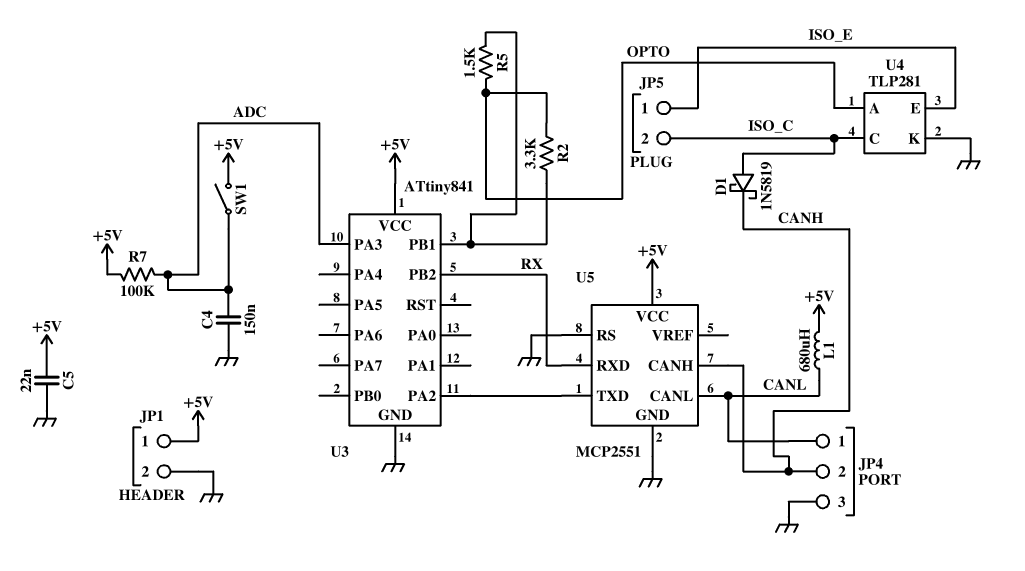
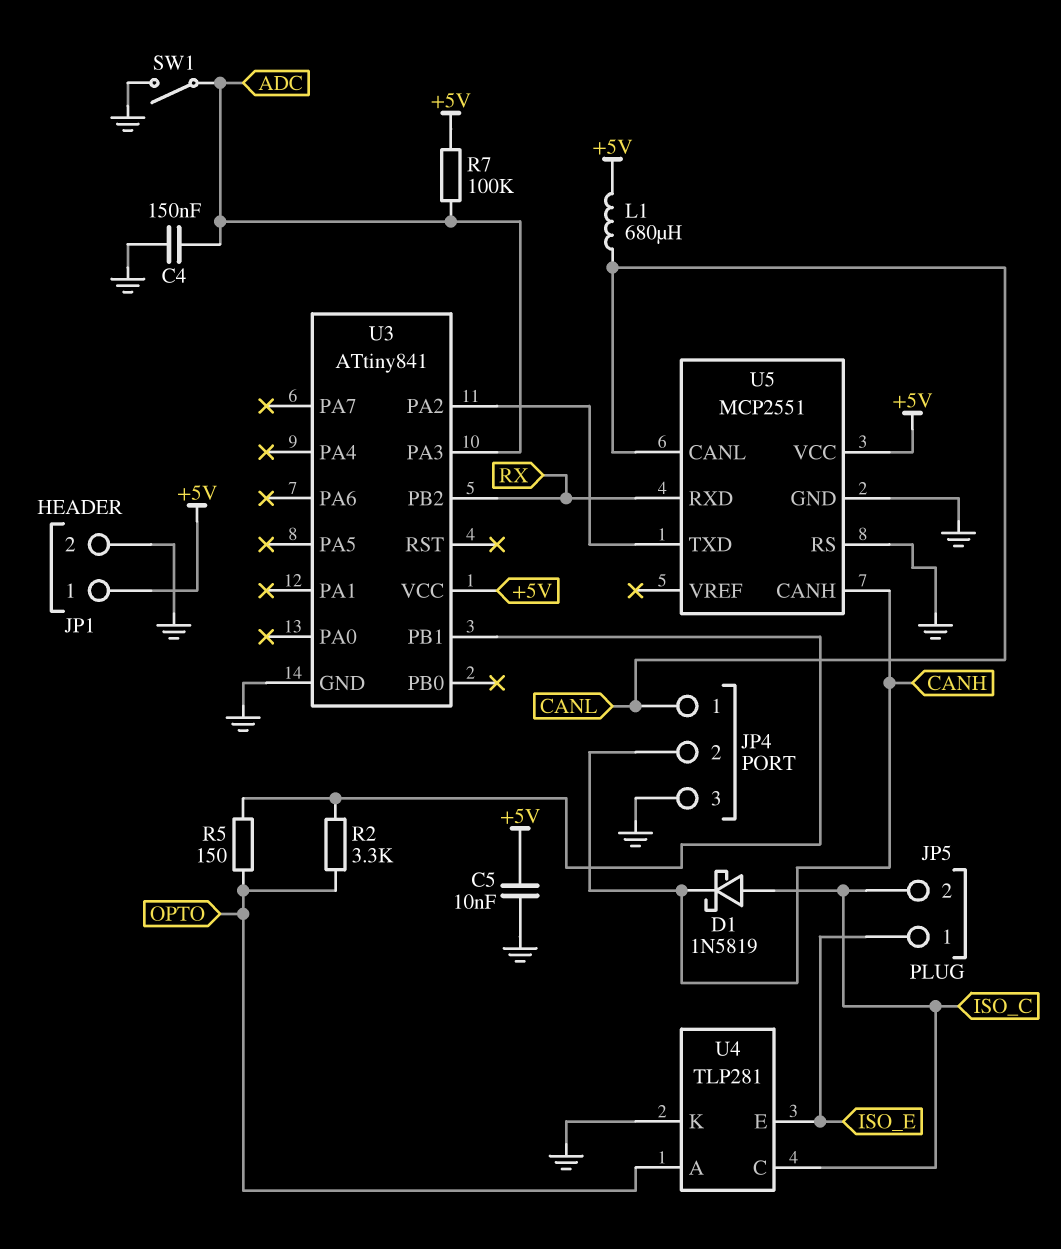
C5: 22nF (+5V, GND) -> 10nF (+5V, GND)
R5: 1.5k (OPTO, U3/PB1) -> 150 (OPTO, U3/PB1)
SW1: switch (+5V, ADC) -> switch (ADC, GND)

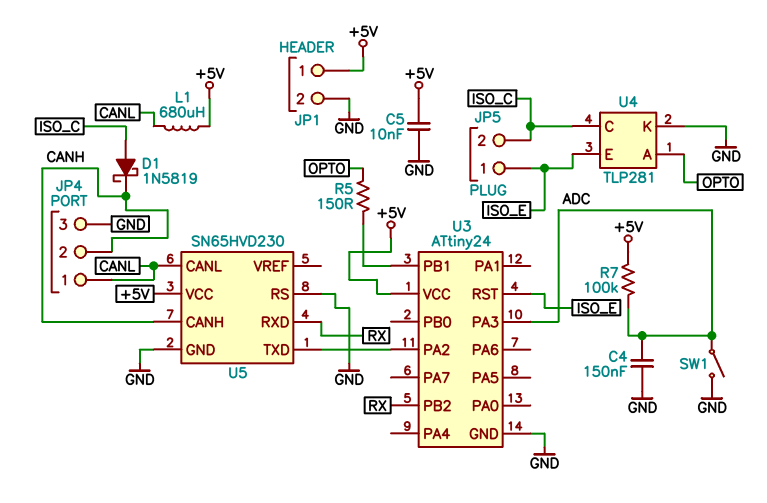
R2: 3.3k (OPTO, U3/PB1) -> none
U3: ATtiny841 -> ATtiny24
U3 pin RST: none -> ISO_E
U5: MCP2551 -> SN65HVD230

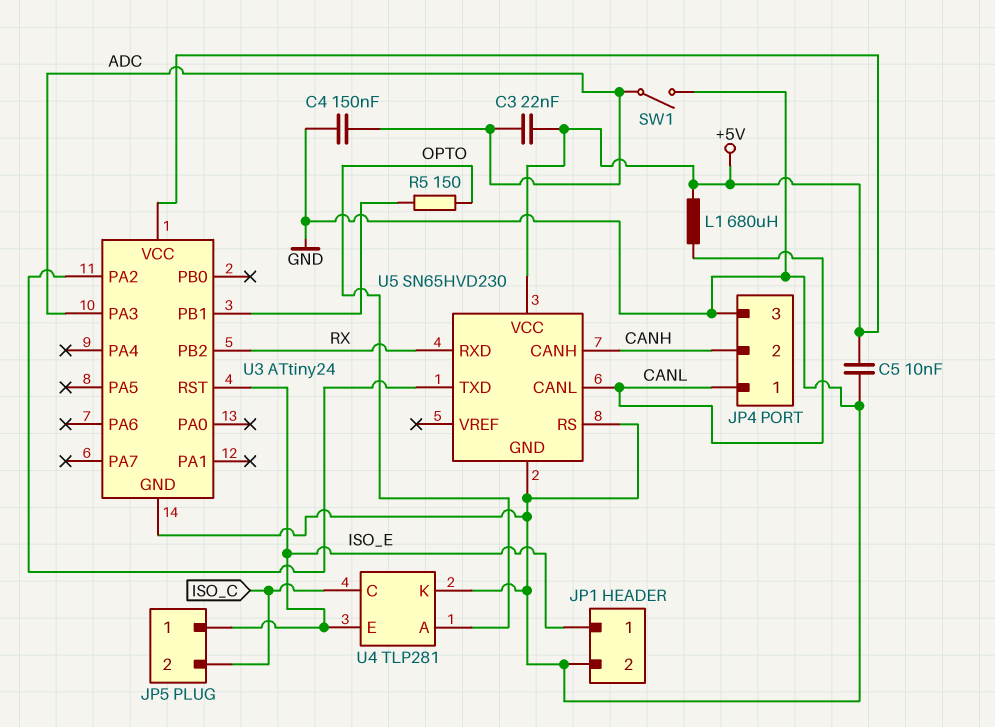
C3: none -> 22nF (+5V, ADC)
D1: schottky 1N5819 (A ISO_C, K CANH) -> none
JP1 pin 1: +5V -> ISO_E
R7: 100k (+5V, ADC) -> none

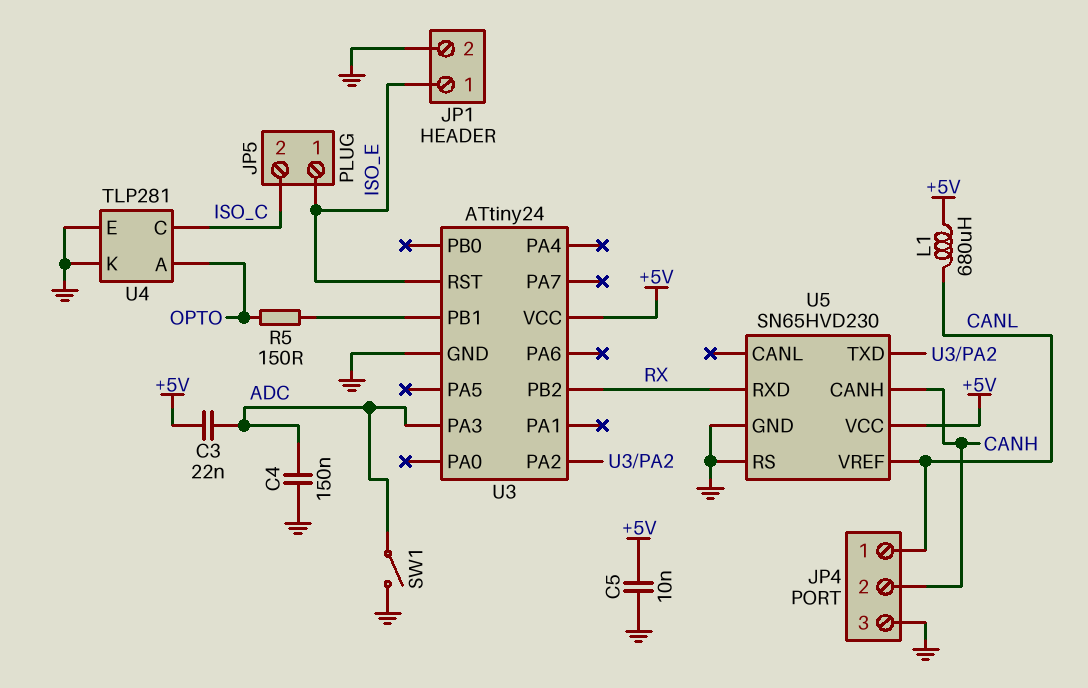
U4 pin E: ISO_E -> GND
U5 pin CANL: CANL -> none
U5 pin VREF: none -> CANL

